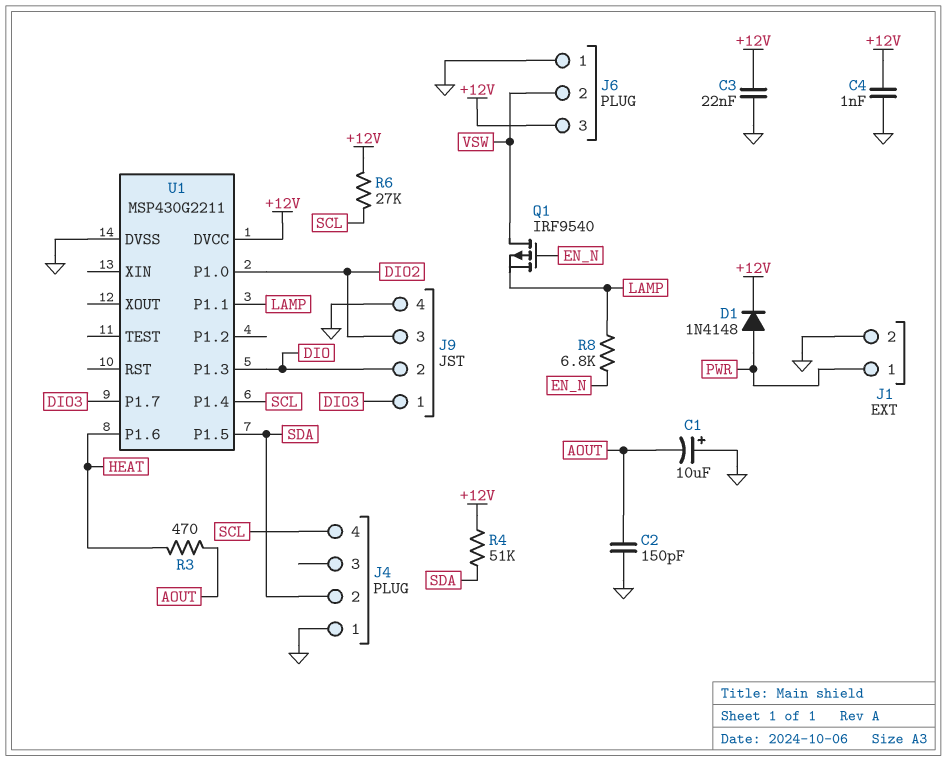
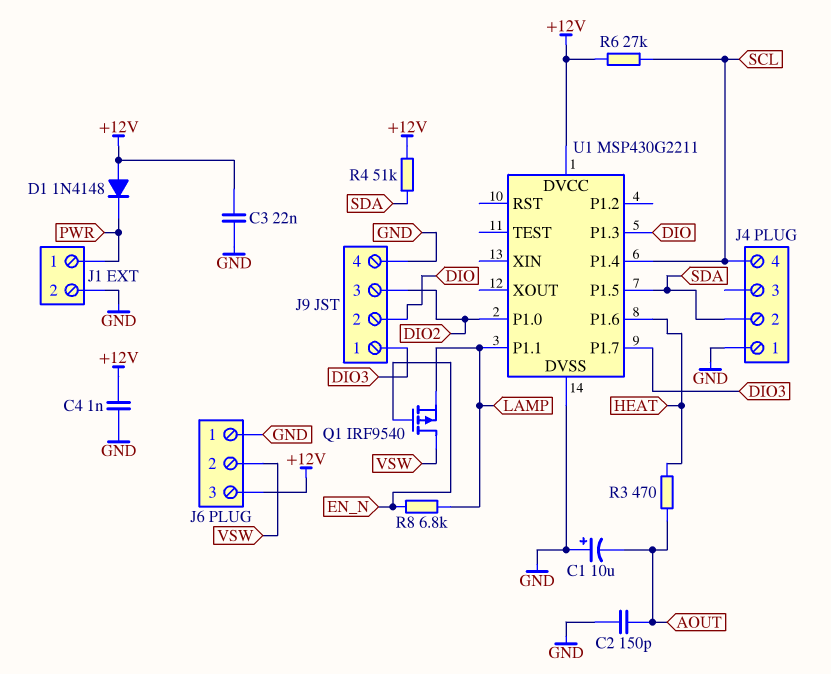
D1: diode 1N4148 (A PWR, K +12V) -> diode 1N4148 (A +12V, K PWR)

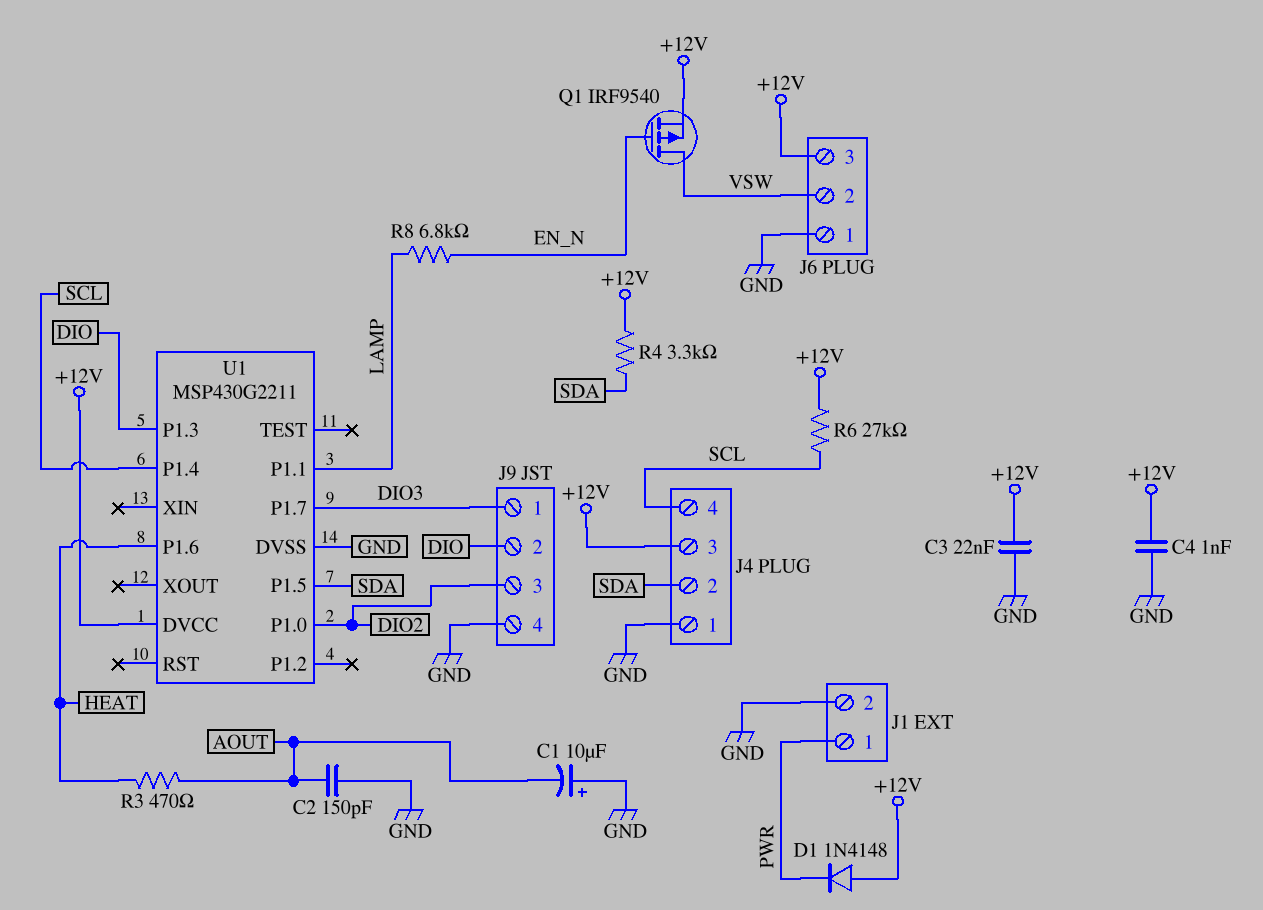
J4 pin 3: none -> +12V
Q1: PMOS IRF9540 (G EN_N, D VSW, S LAMP) -> PMOS IRF9540 (G EN_N, D VSW, S +12V)
R4: 51k (+12V, SDA) -> 3.3k (+12V, SDA)

